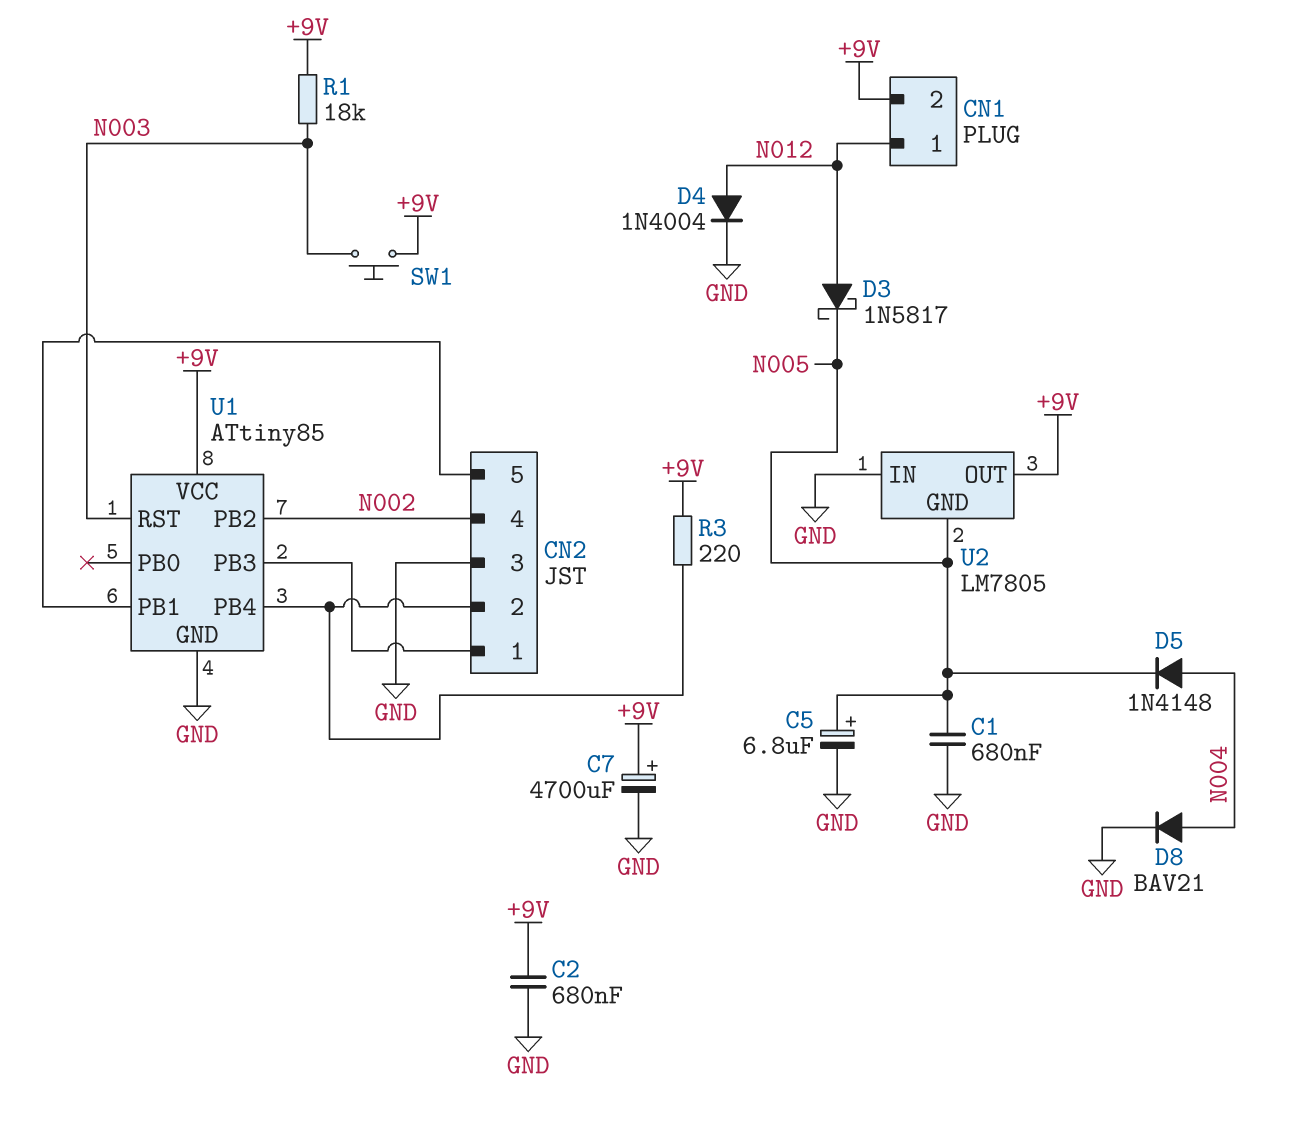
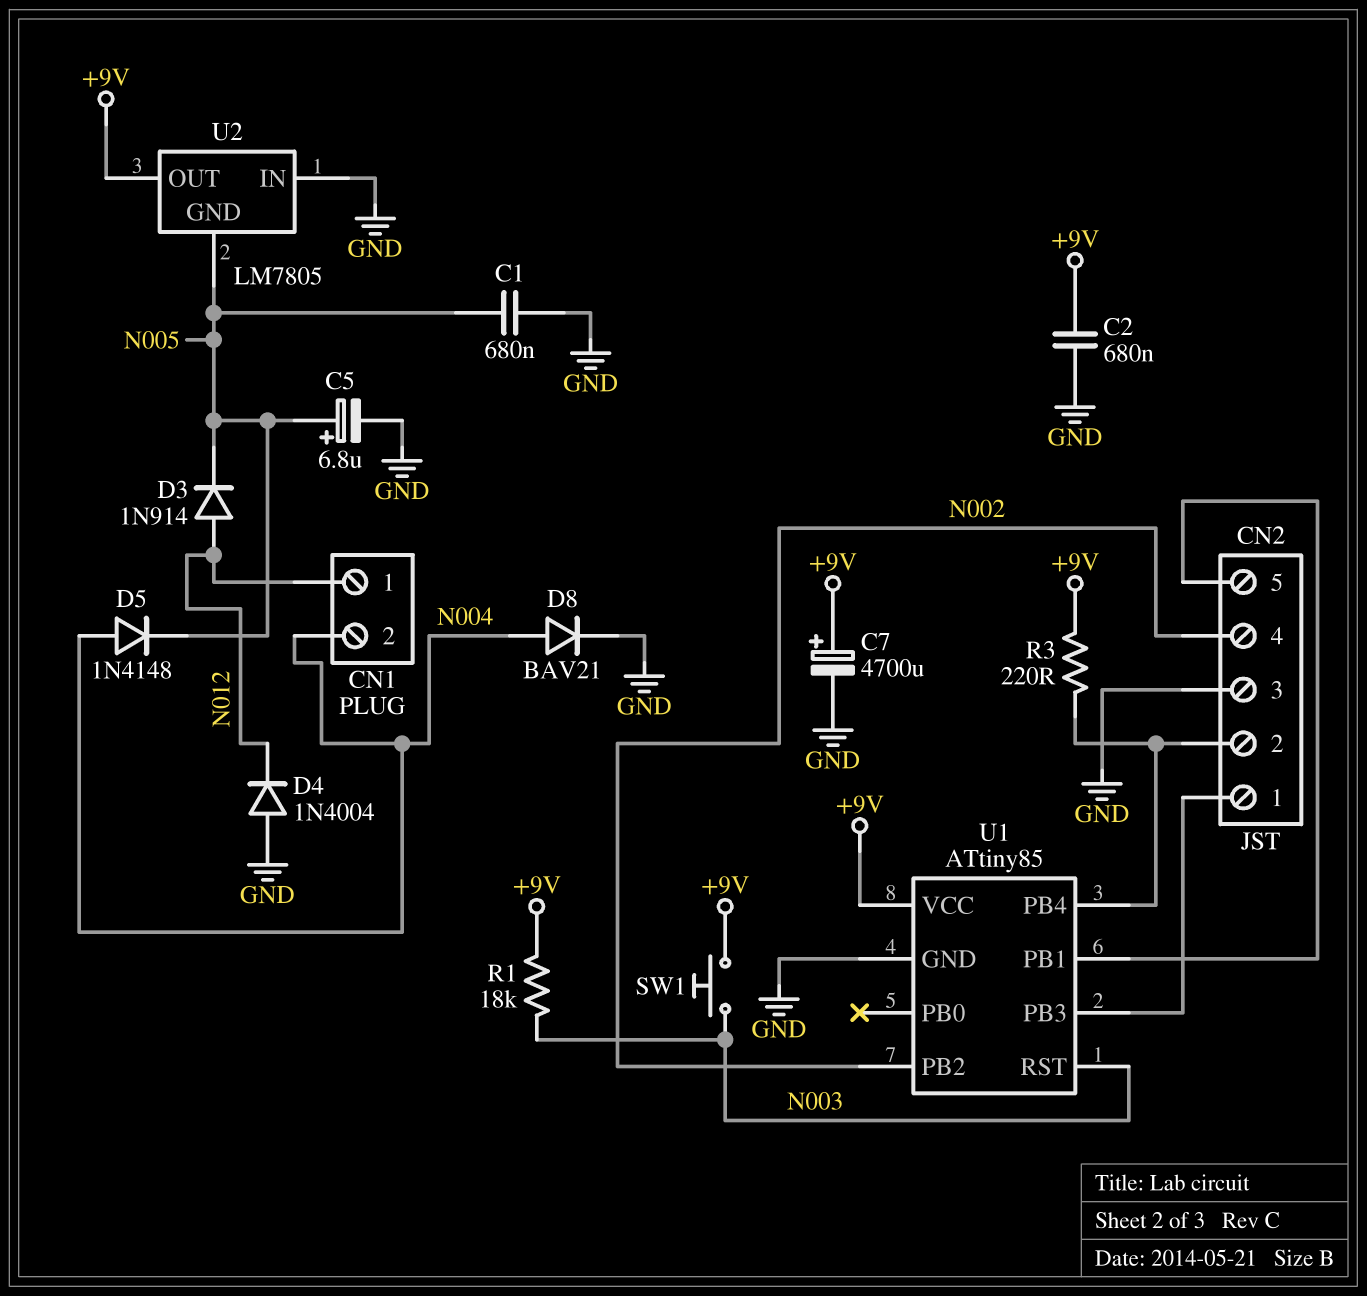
CN1 pin 2: +9V -> N004
D3: schottky 1N5817 (A N012, K N005) -> diode 1N914 (A N012, K N005)
D4: diode 1N4004 (A N012, K GND) -> diode 1N4004 (A GND, K N012)

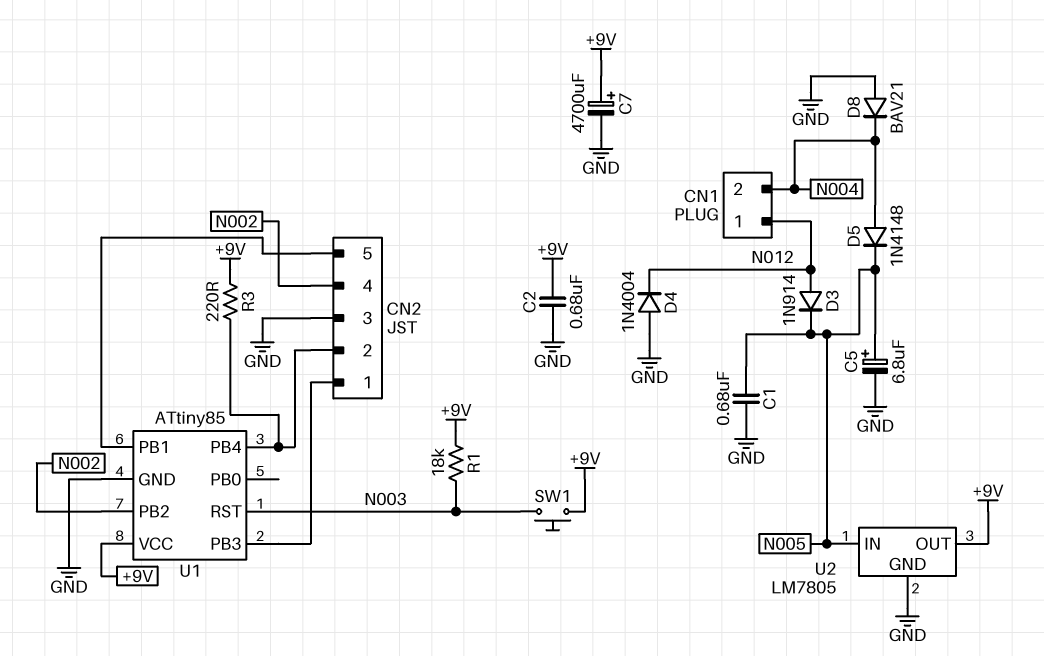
D8: diode BAV21 (A N004, K GND) -> diode BAV21 (A GND, K N004)
U2 pin GND: N005 -> GND
U2 pin IN: GND -> N005

